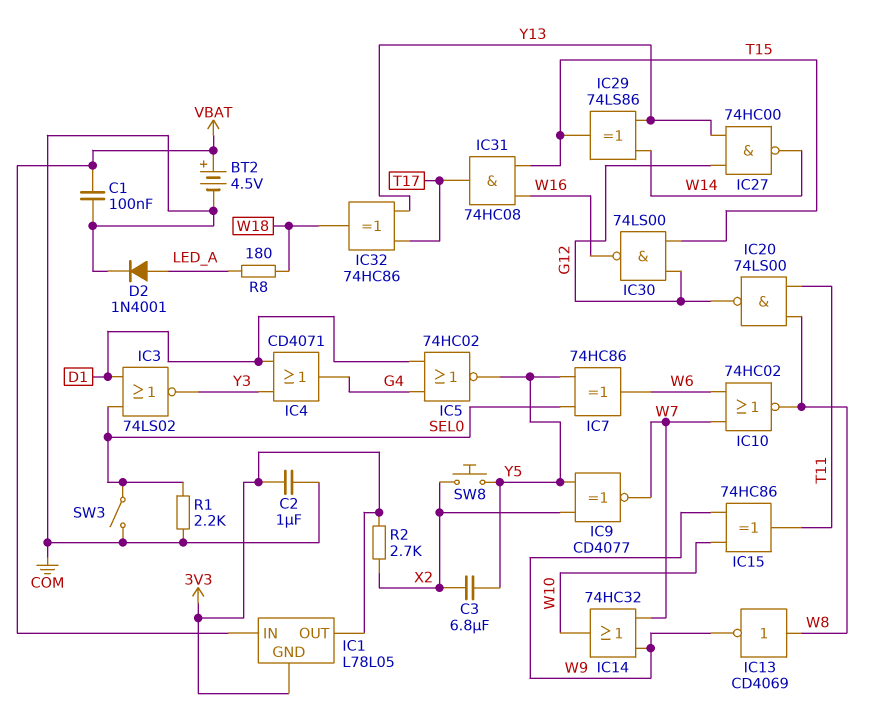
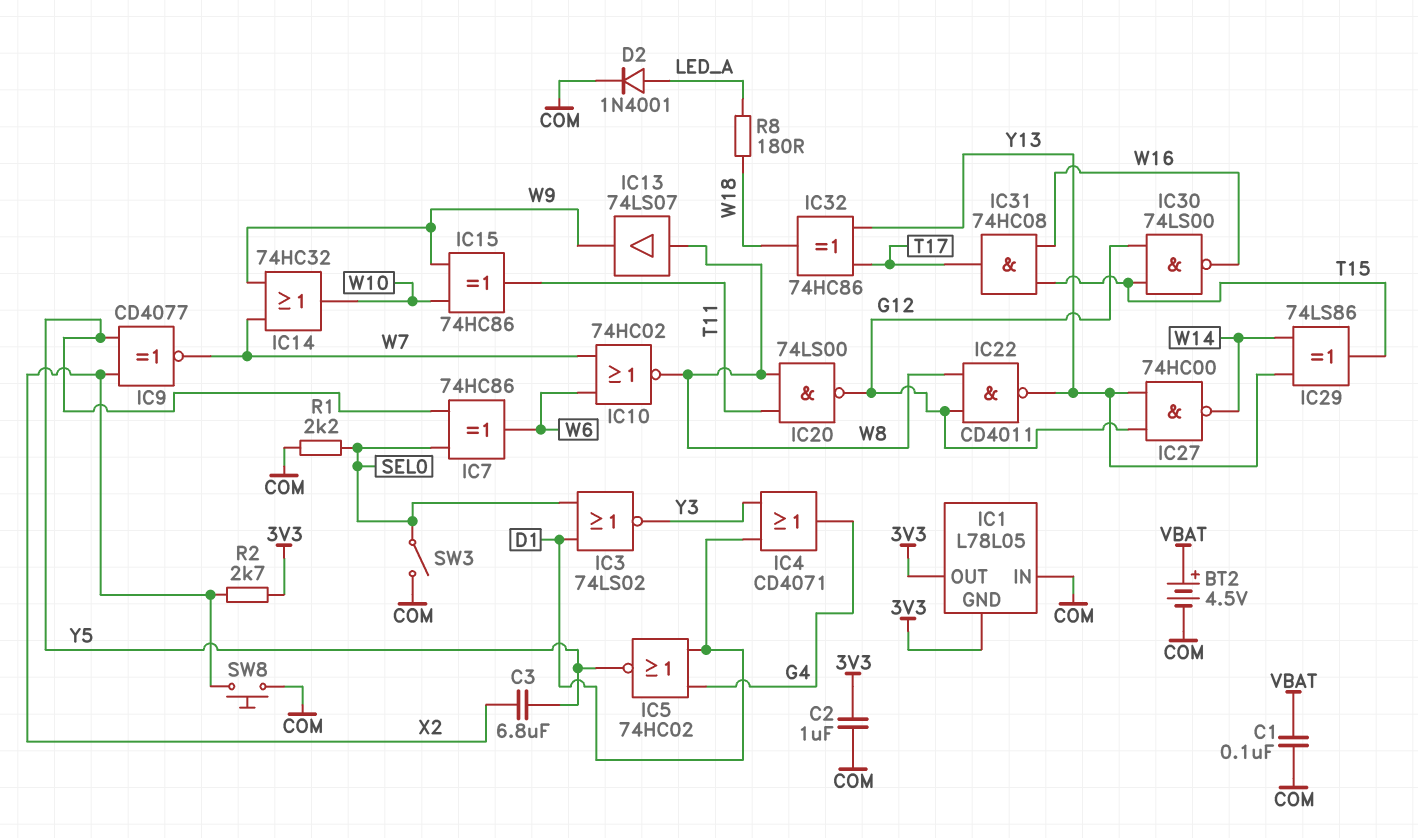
IC1 pin IN: VBAT -> COM
IC13: NOT CD4069 (in W8, out W9) -> buffer 74LS07 (in W8, out W9)
IC22: none -> NAND CD4011 (in G12, in W8, out Y13)
SW8: button (X2, Y5) -> button (COM, X2)

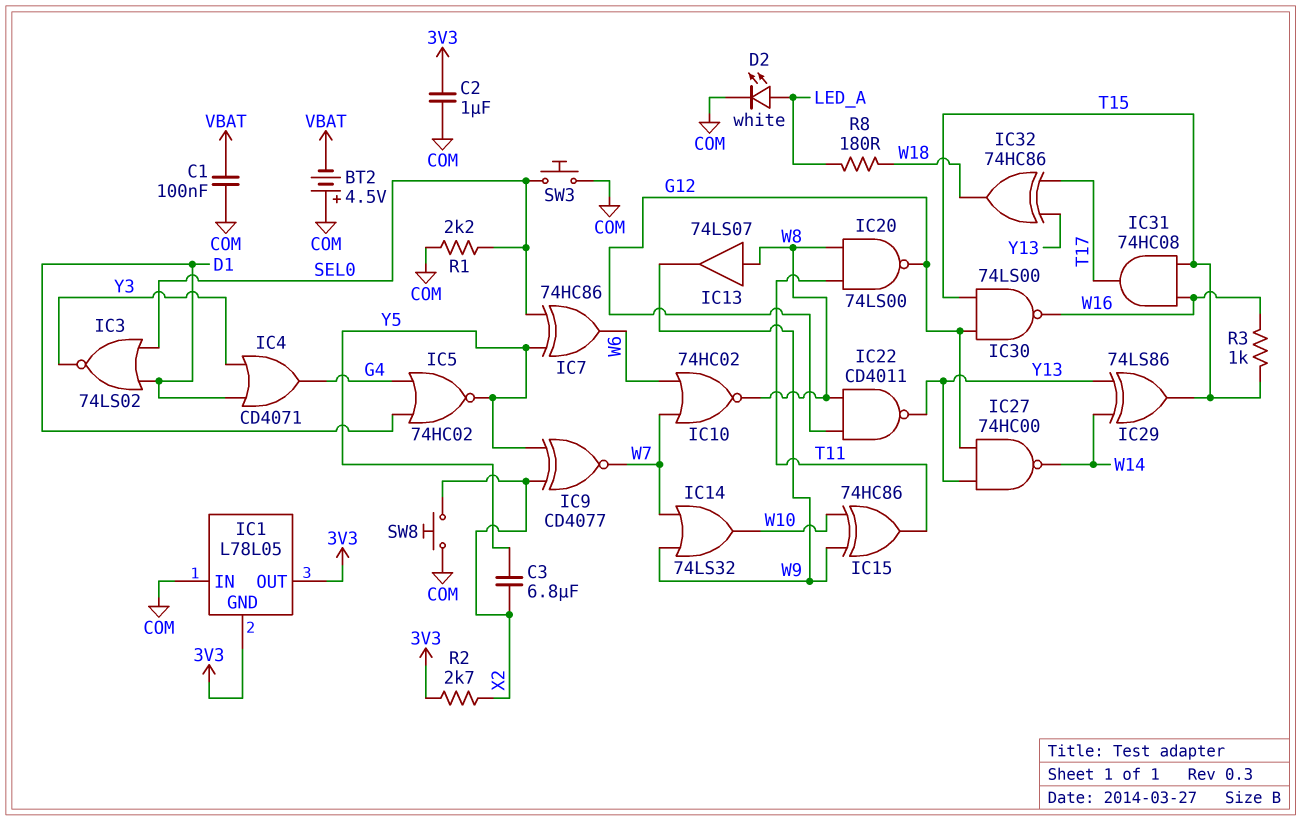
BT2: 4.5V (plus VBAT, minus COM) -> 4.5V (plus COM, minus VBAT)
D2: diode 1N4001 (A LED_A, K COM) -> LED white (A LED_A, K COM)
IC14: OR 74HC32 (in W7, in W9, out W10) -> OR 74LS32 (in W7, in W9, out W10)
R3: none -> 1k (T15, W16)
SW3: switch (COM, SEL0) -> button (COM, SEL0)

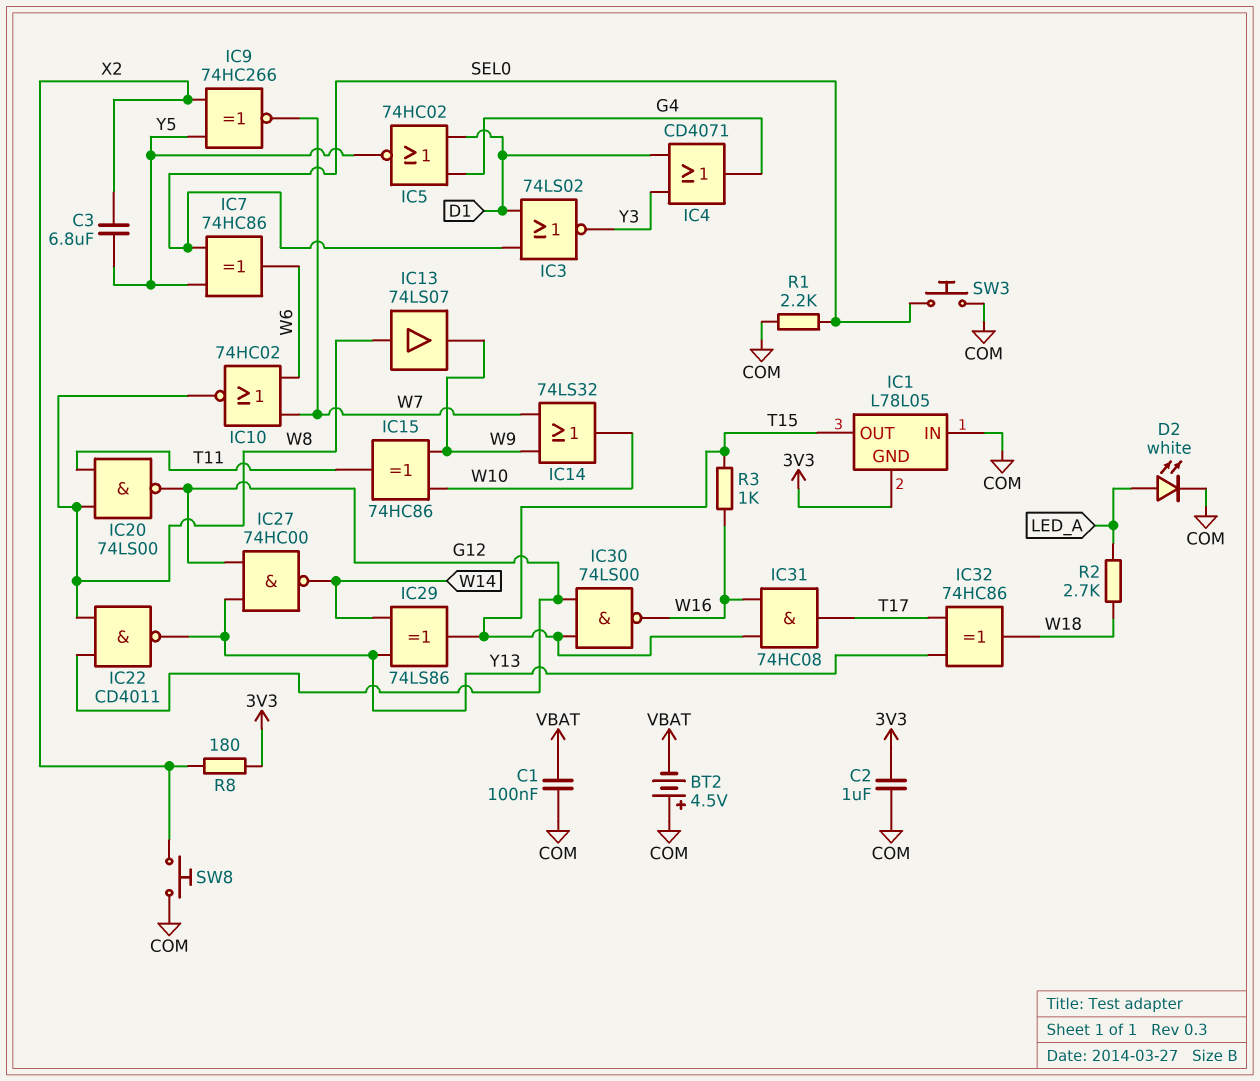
IC1 pin OUT: 3V3 -> T15
IC9: XNOR CD4077 (in X2, in Y5, out W7) -> XNOR 74HC266 (in X2, in Y5, out W7)
R2: 2.7k (3V3, X2) -> 2.7k (LED_A, W18)
R8: 180 (LED_A, W18) -> 180 (3V3, X2)

